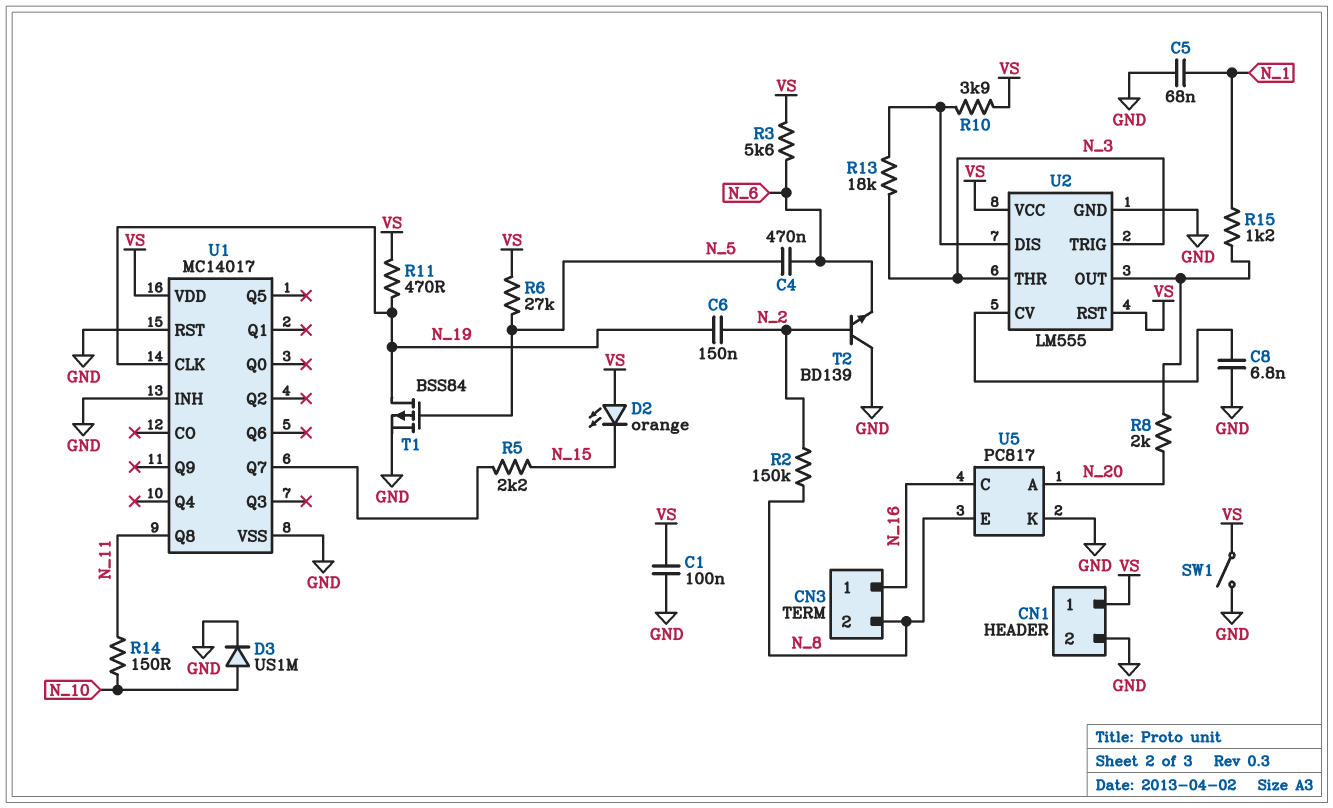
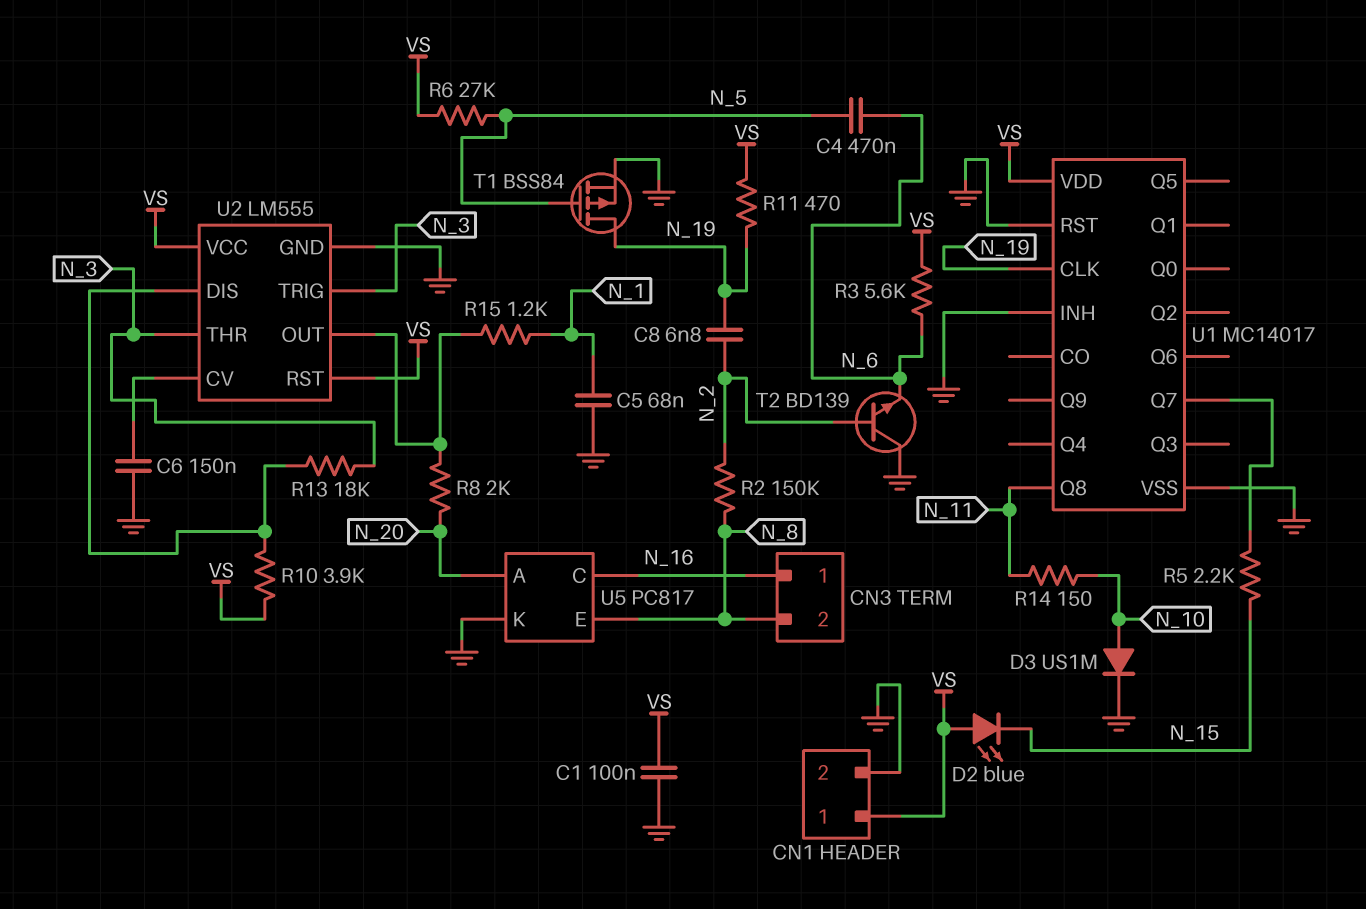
C6: 150nF (N_2, N_19) -> 150nF (GND, U2/CV)
C8: 6.8nF (GND, U2/CV) -> 6.8nF (N_2, N_19)
D2: LED orange (A VS, K N_15) -> LED blue (A VS, K N_15)
SW1: switch (GND, VS) -> none

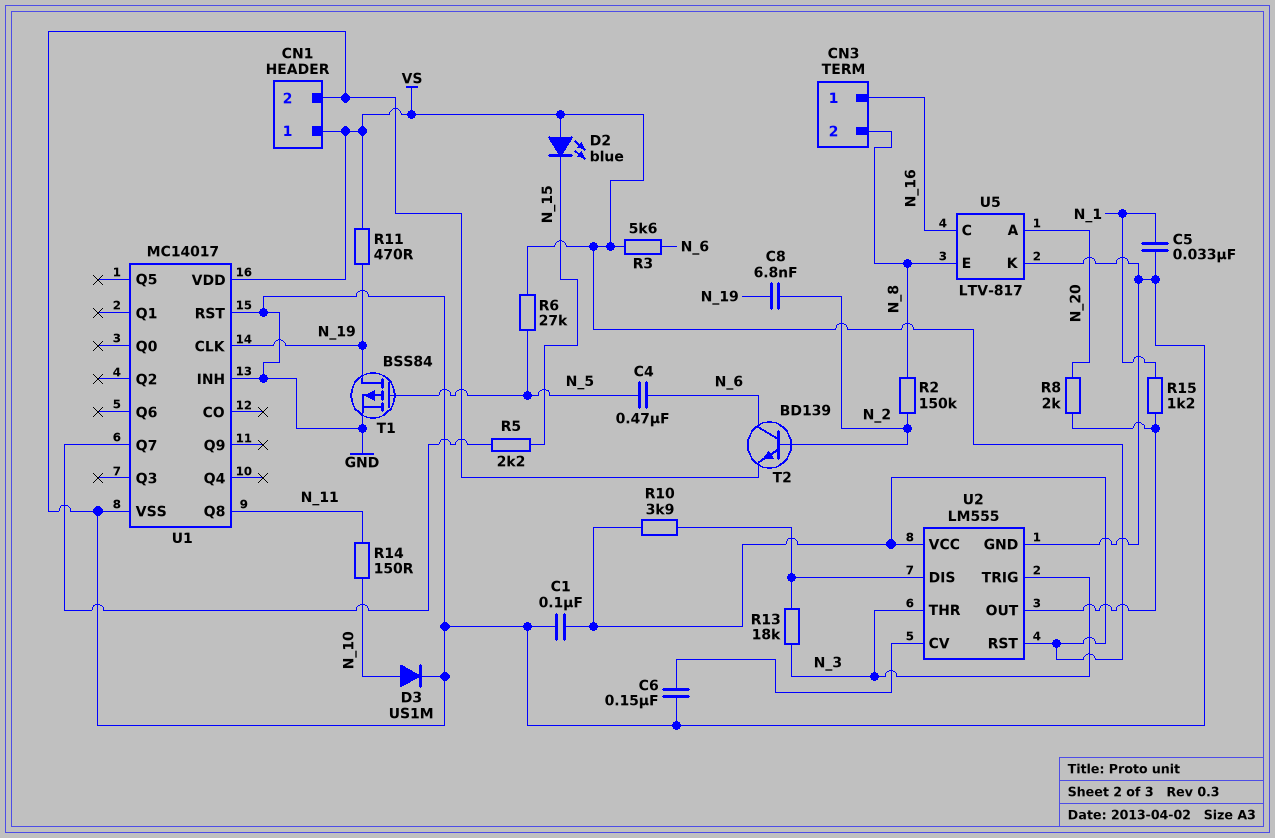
C5: 68nF (GND, N_1) -> 33nF (GND, N_1)
T2: NPN BD139 (B N_2, C GND, E N_6) -> NPN BD139 (B N_2, C N_6, E GND)
U5: PC817 -> LTV-817

